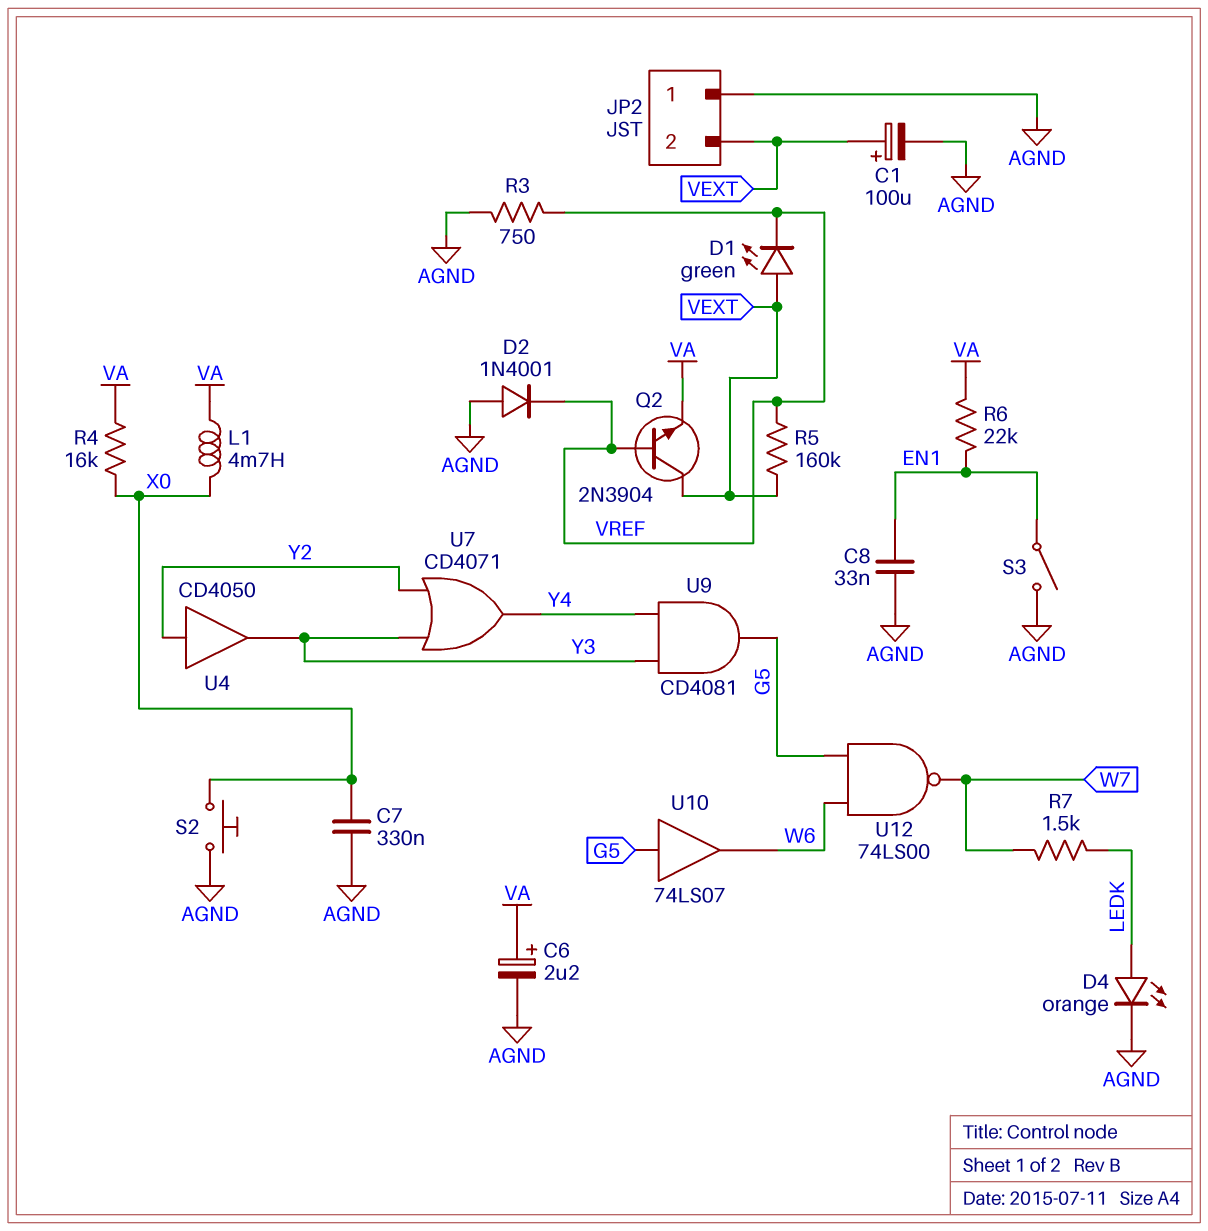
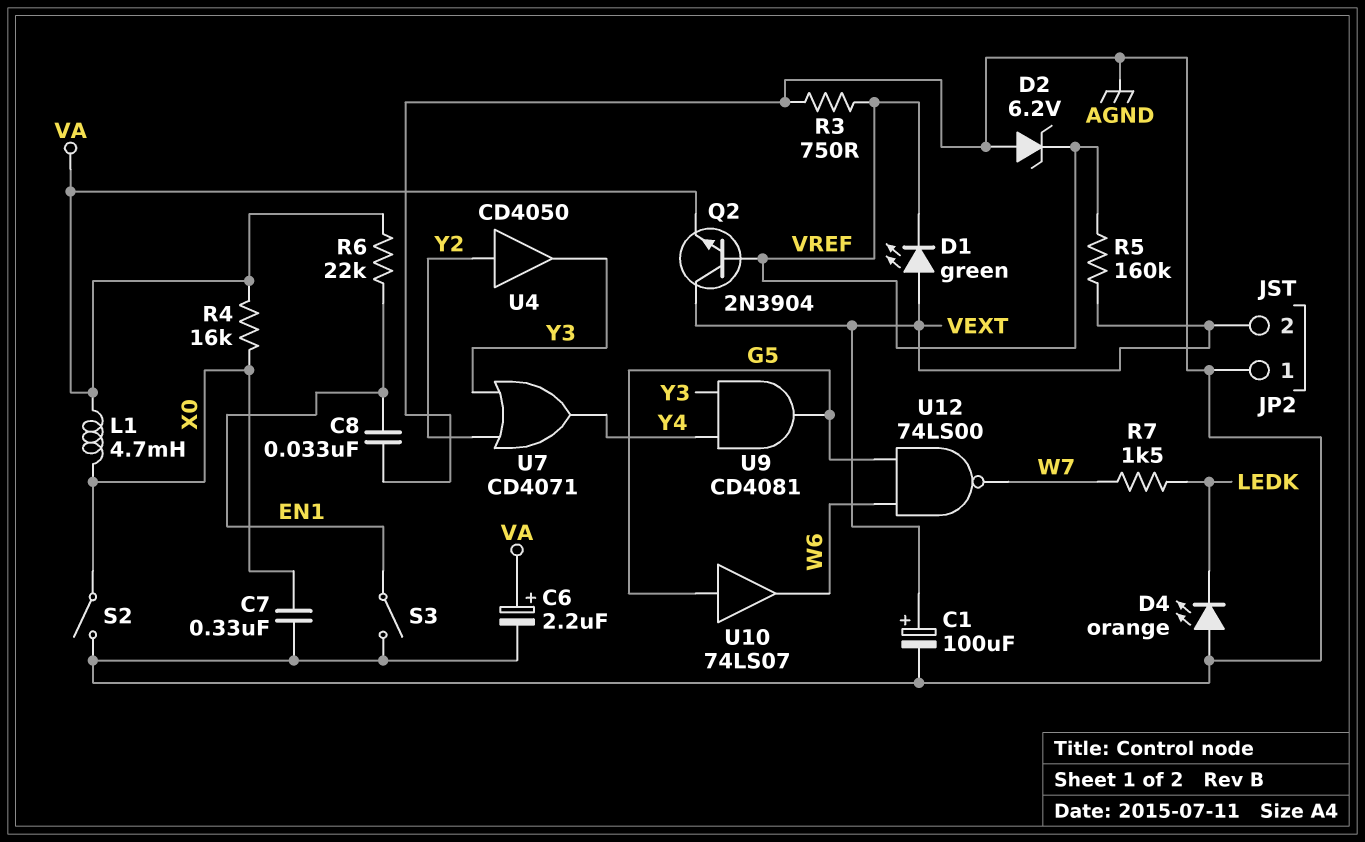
D2: diode 1N4001 (A AGND, K VREF) -> zener 6.2V (A AGND, K VREF)
D4: LED orange (A LEDK, K AGND) -> LED orange (A AGND, K LEDK)
S2: button (AGND, X0) -> switch (AGND, X0)

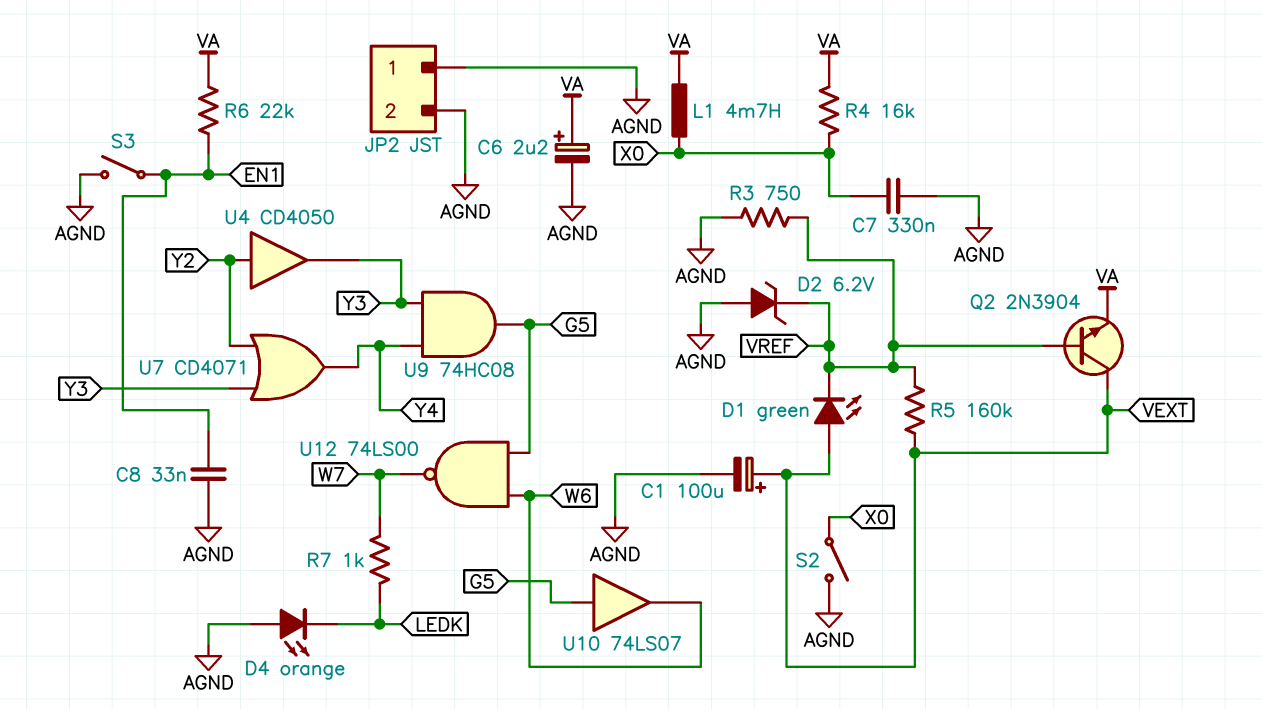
JP2 pin 2: VEXT -> AGND
R7: 1.5k (LEDK, W7) -> 1k (LEDK, W7)
U9: AND CD4081 (in Y3, in Y4, out G5) -> AND 74HC08 (in Y3, in Y4, out G5)

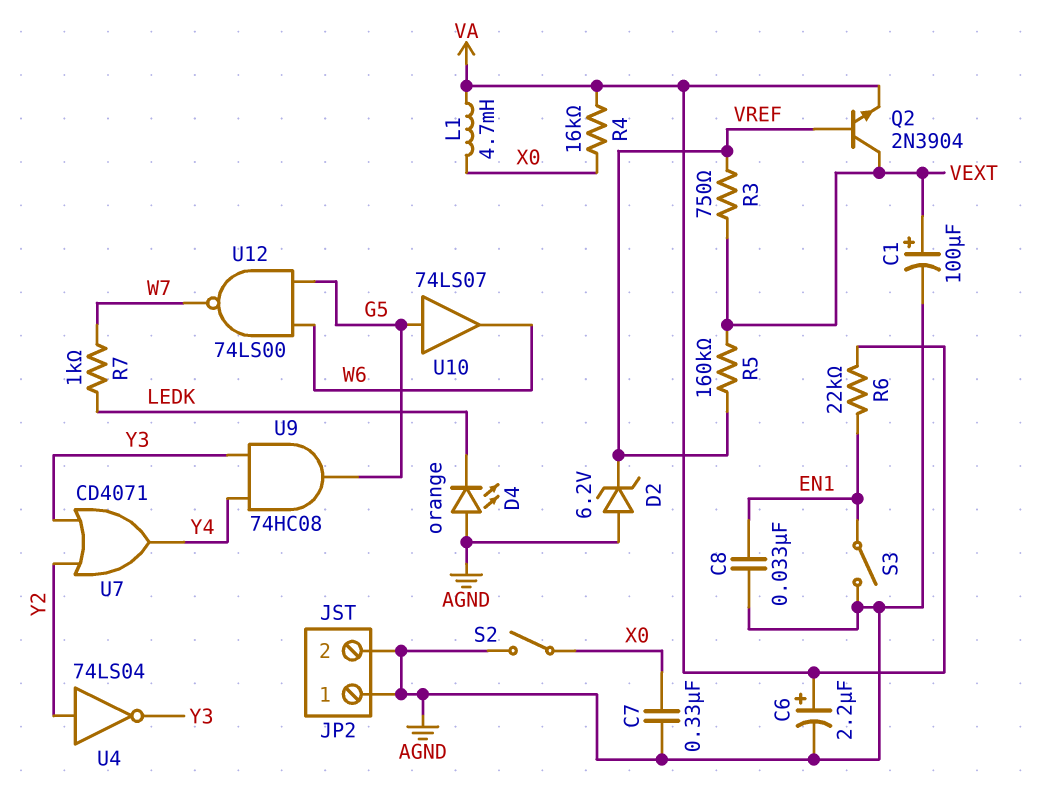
D1: LED green (A VEXT, K VREF) -> none
R3: 750 (AGND, VREF) -> 750 (VEXT, VREF)
U4: buffer CD4050 (in Y2, out Y3) -> NOT 74LS04 (in Y2, out Y3)

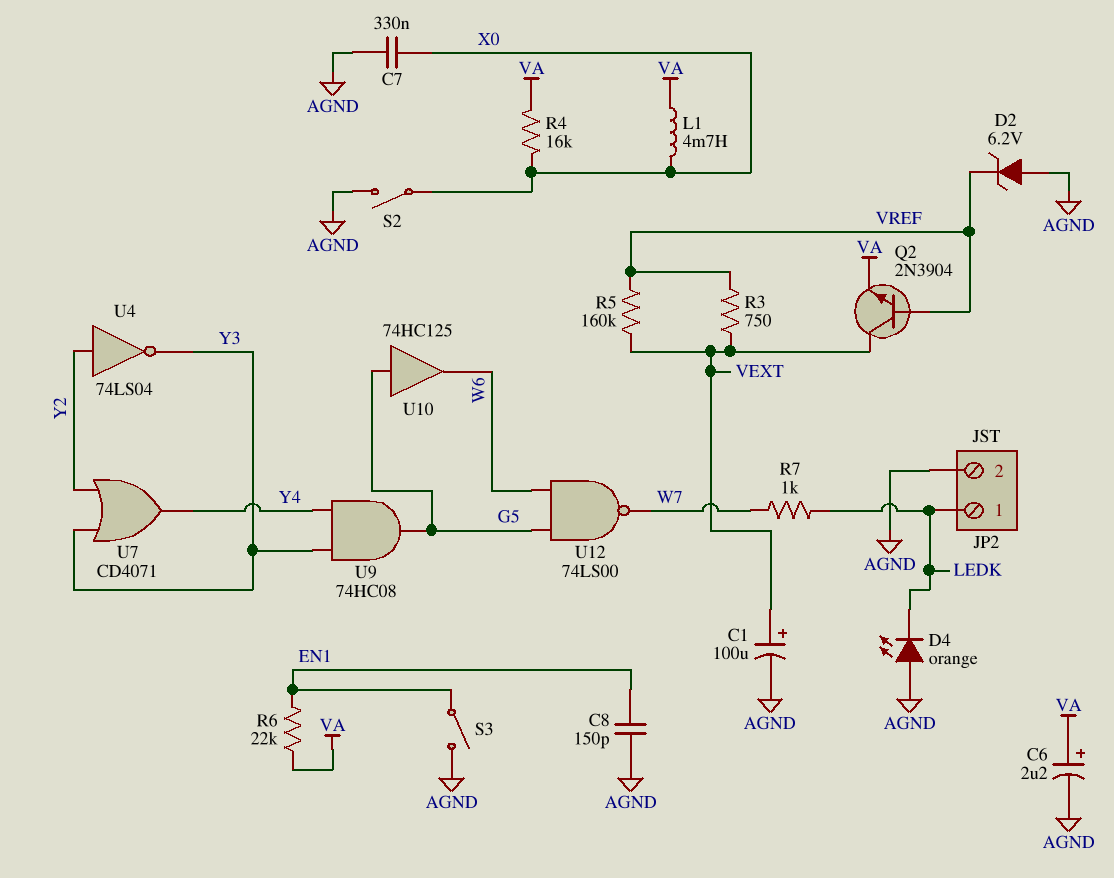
C8: 33nF (AGND, EN1) -> 150pF (AGND, EN1)
JP2 pin 1: AGND -> LEDK
U10: buffer 74LS07 (in G5, out W6) -> buffer 74HC125 (in G5, out W6)

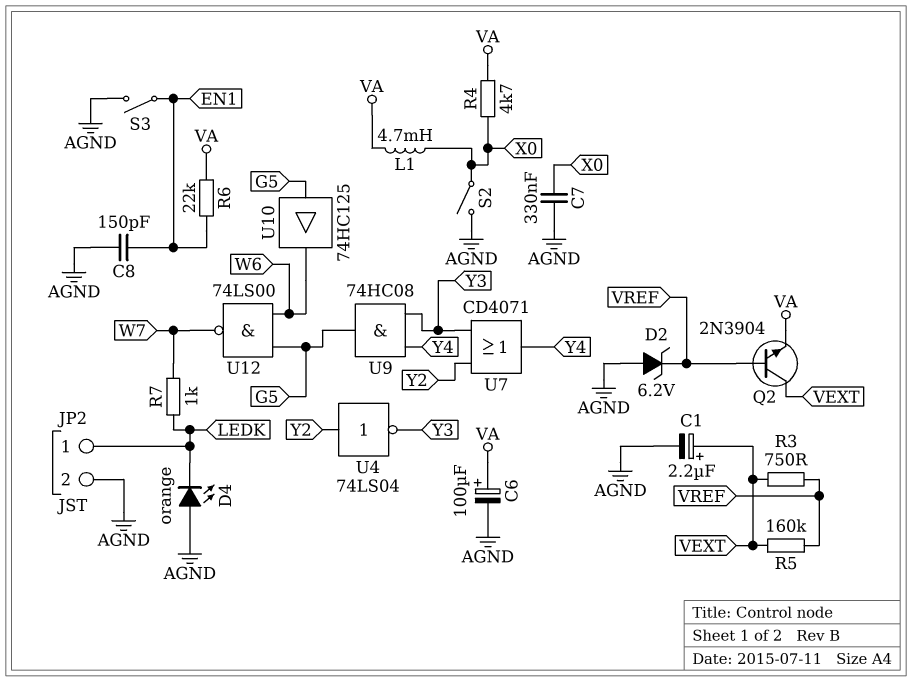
C1: 100uF (plus VEXT, minus AGND) -> 2.2uF (plus VEXT, minus AGND)
C6: 2.2uF (plus VA, minus AGND) -> 100uF (plus VA, minus AGND)
R4: 16k (VA, X0) -> 4.7k (VA, X0)

